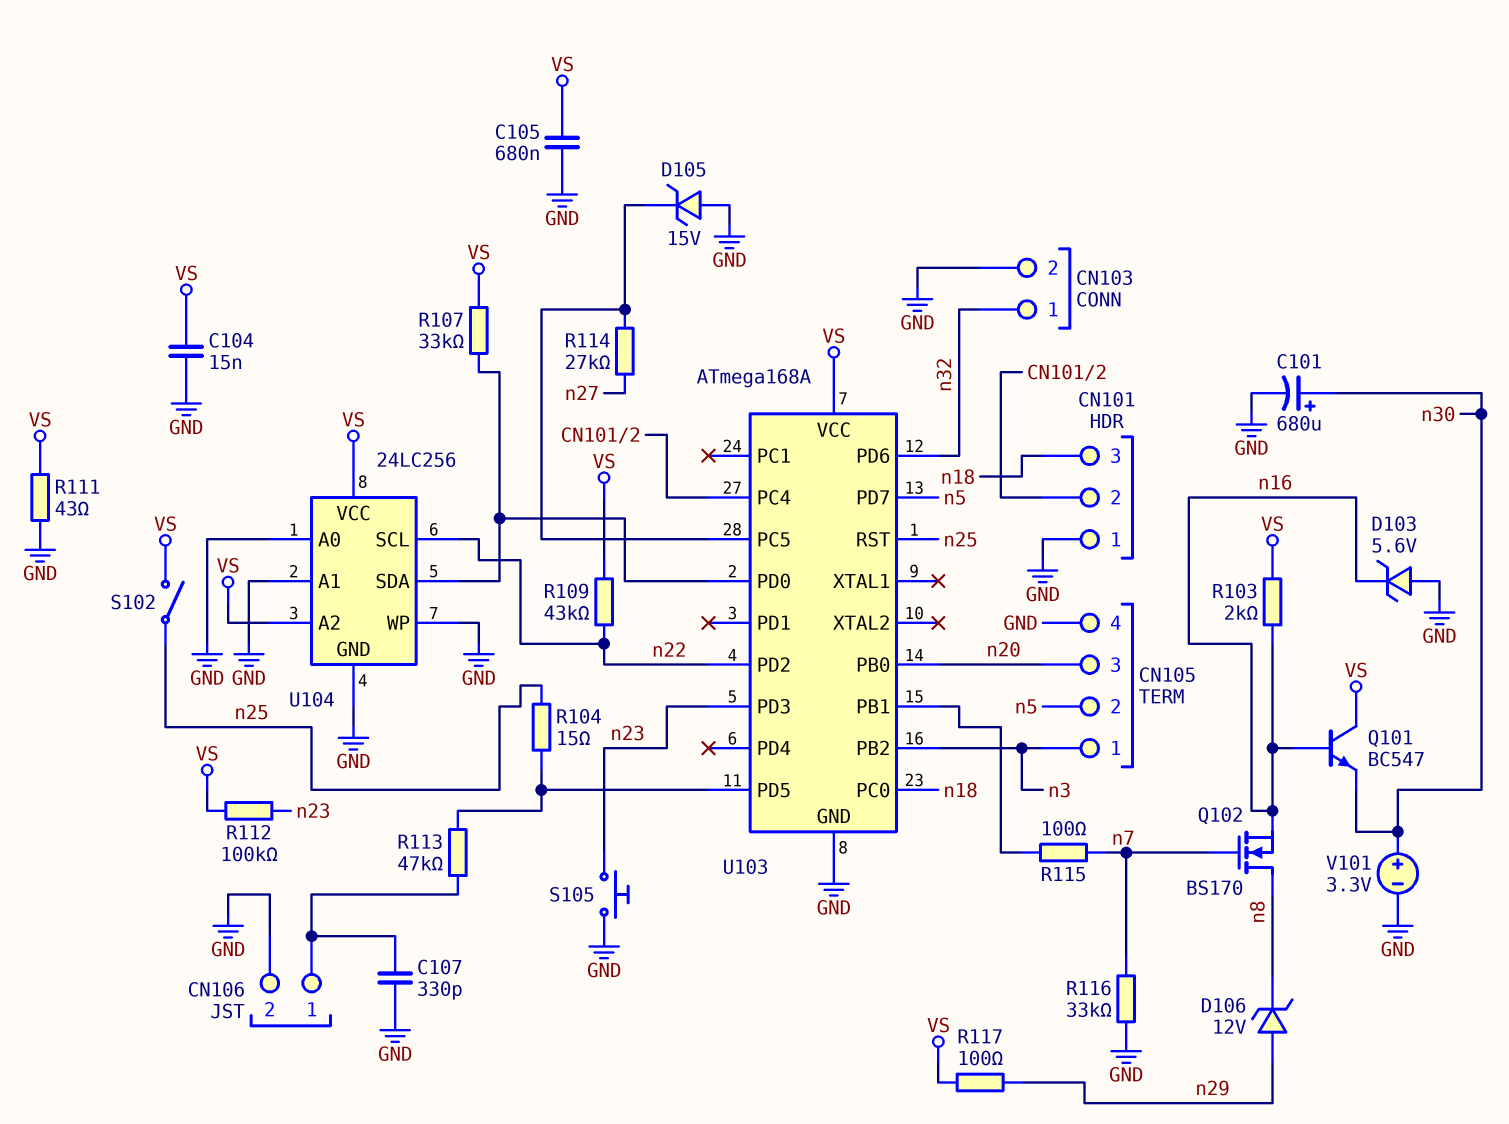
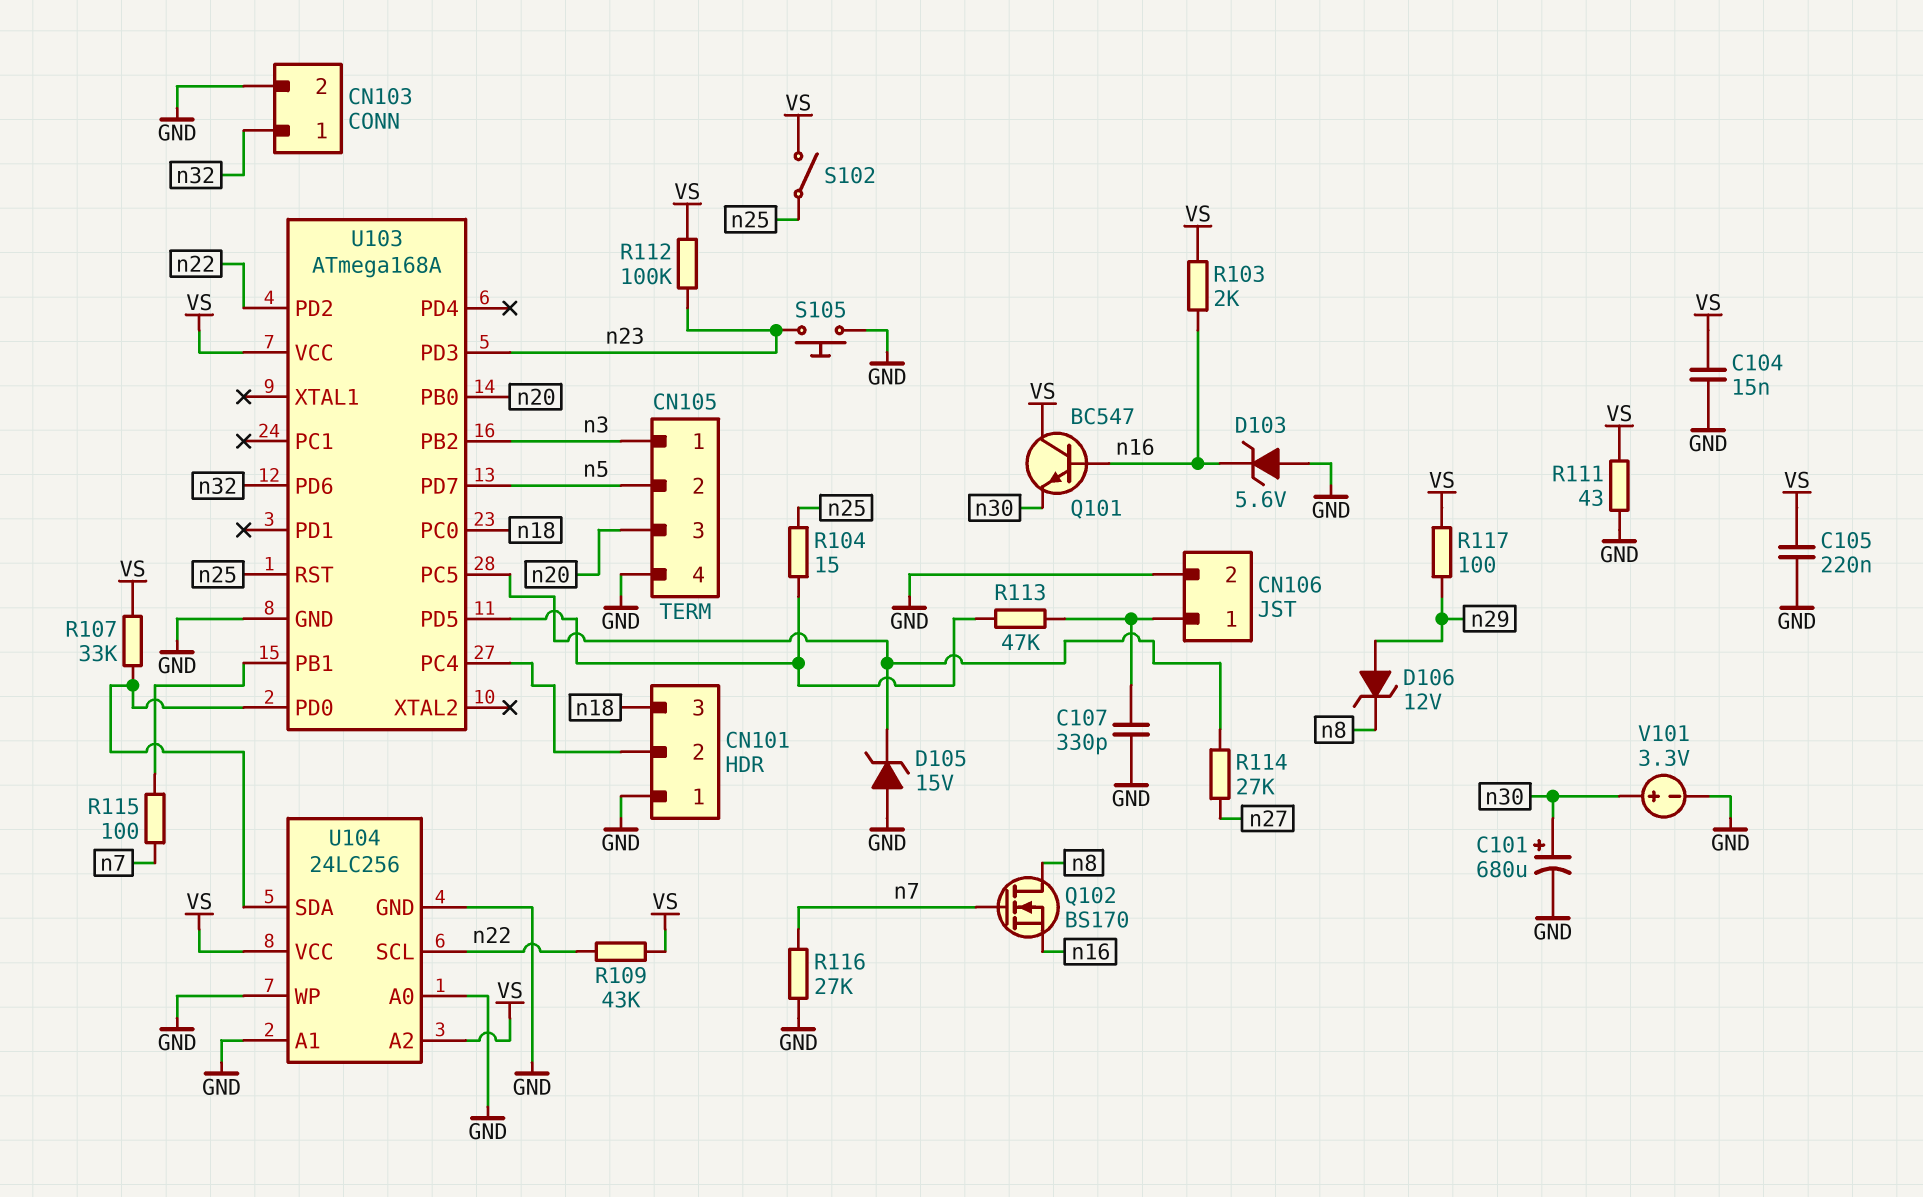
C105: 680nF (GND, VS) -> 220nF (GND, VS)
R116: 33k (GND, n7) -> 27k (GND, n7)

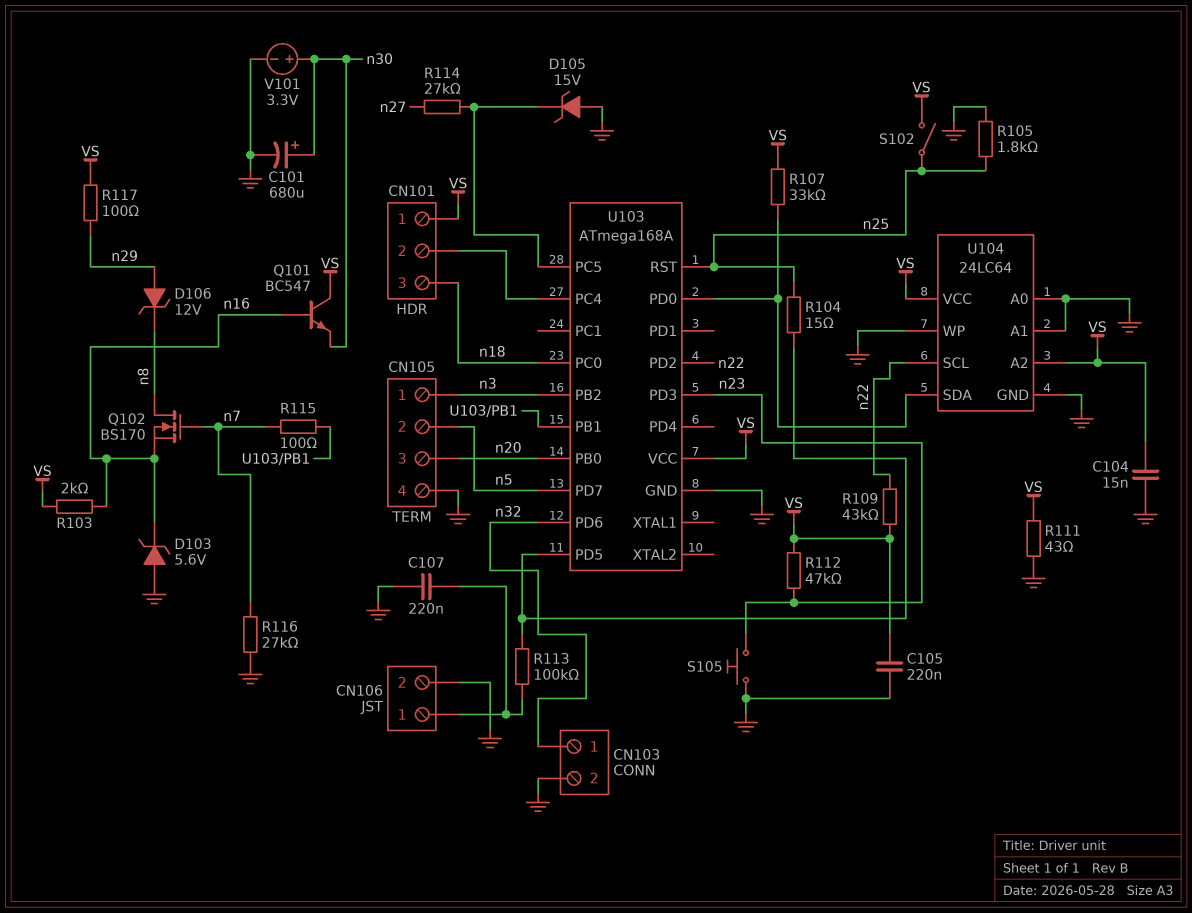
C107: 330pF (CN106/1, GND) -> 220nF (CN106/1, GND)
CN101 pin 1: GND -> VS
R105: none -> 1.8k (GND, n25)
R112: 100k (VS, n23) -> 47k (VS, n23)
R113: 47k (CN106/1, U103/PD5) -> 100k (CN106/1, U103/PD5)
U104: 24LC256 -> 24LC64

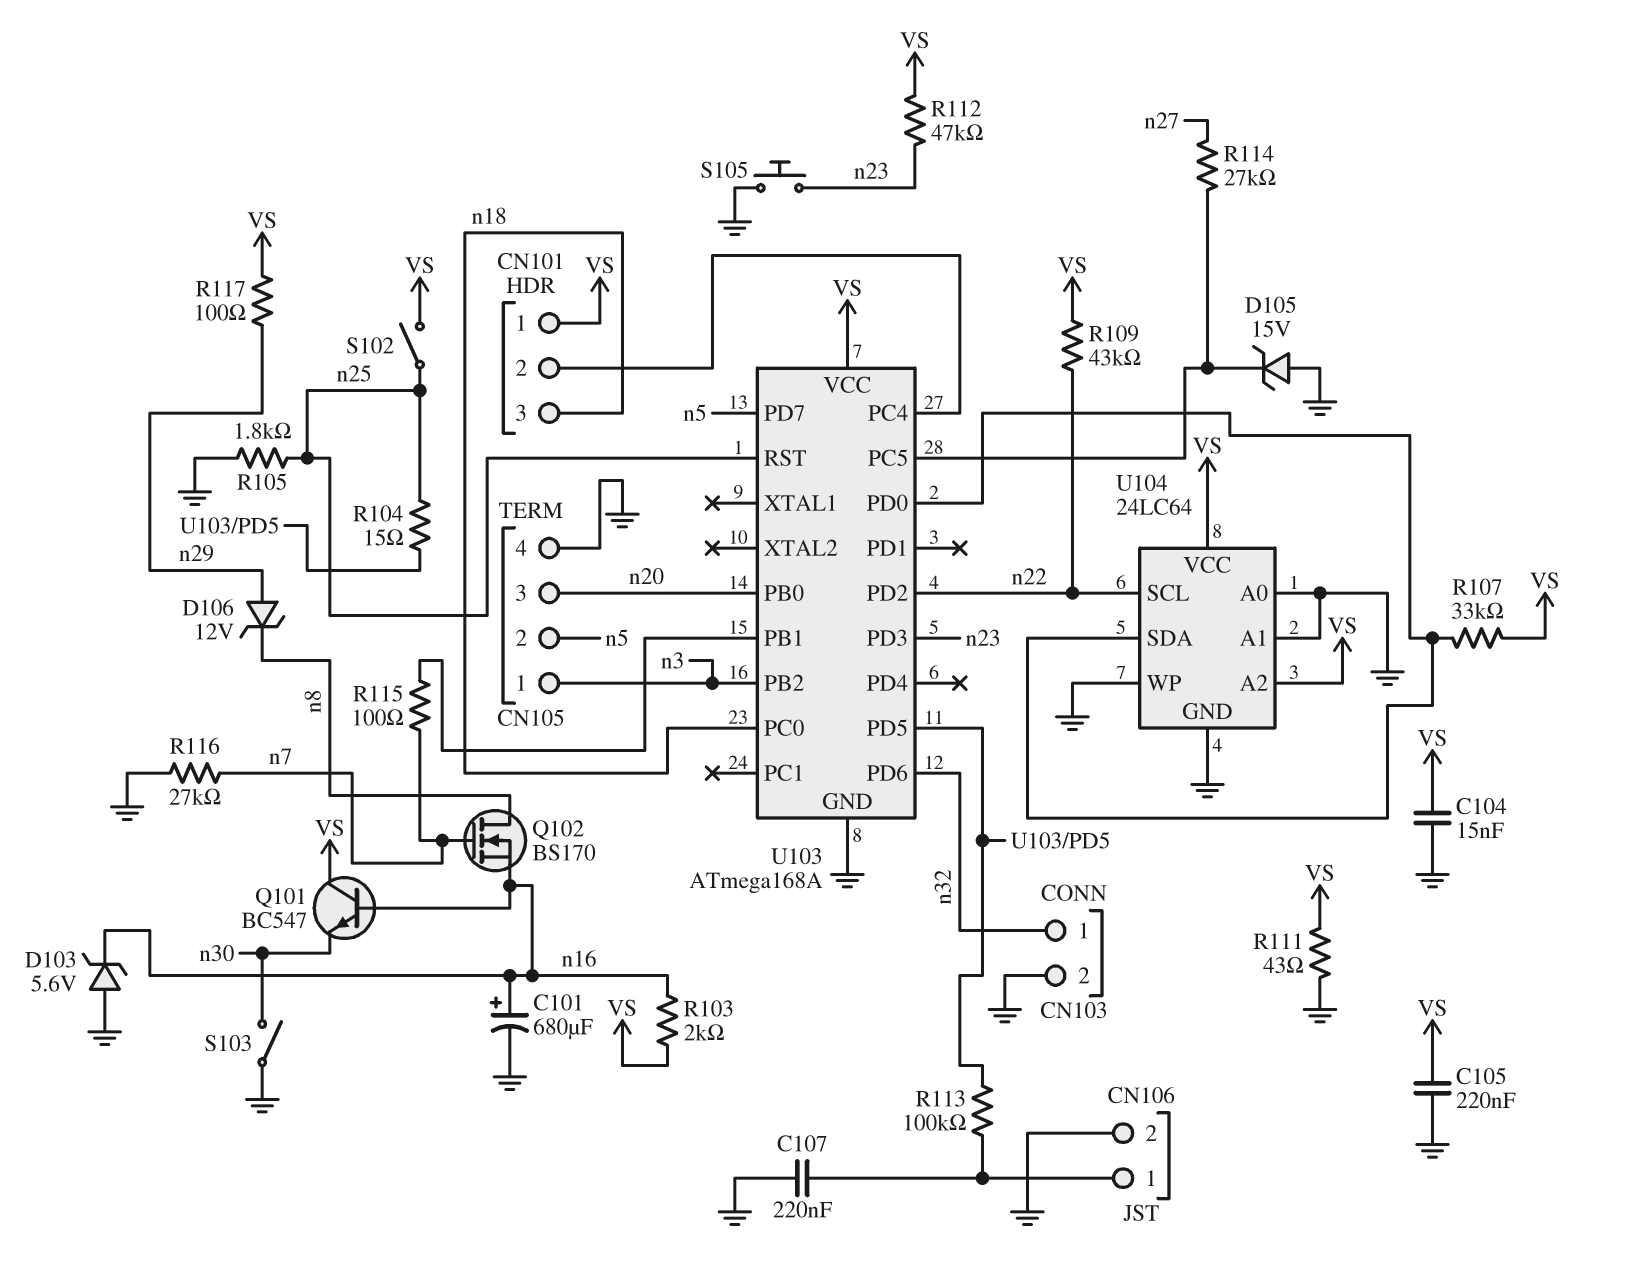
C101: 680uF (plus n30, minus GND) -> 680uF (plus n16, minus GND)
S103: none -> switch (GND, n30)
V101: 3.3V (plus n30, minus GND) -> none

